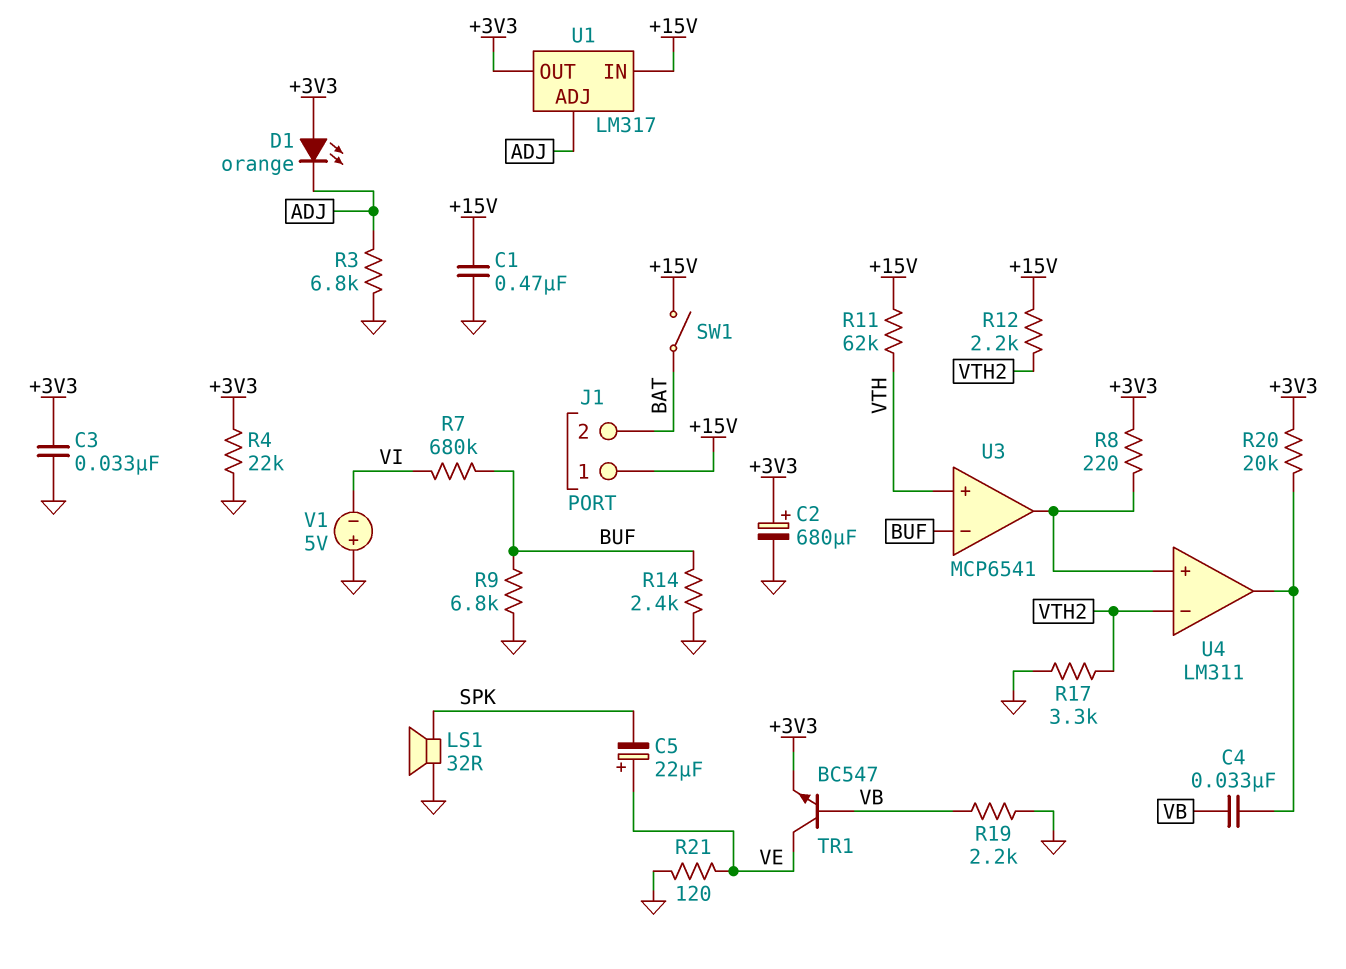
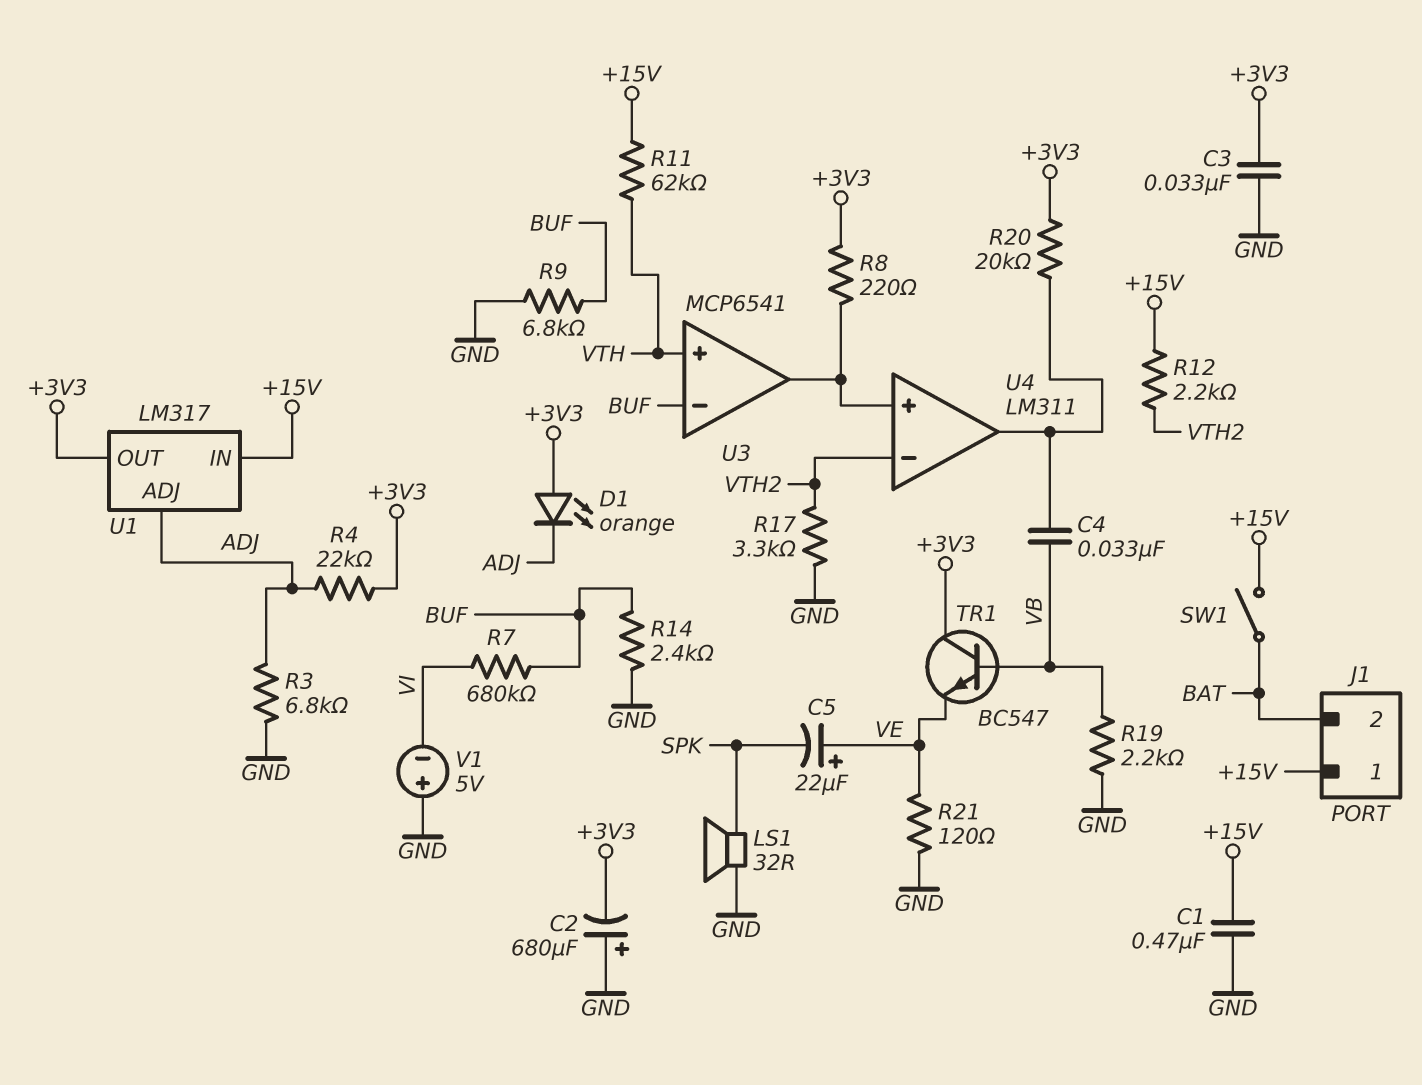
C2: 680uF (plus +3V3, minus GND) -> 680uF (plus GND, minus +3V3)
R4: 22k (+3V3, GND) -> 22k (+3V3, ADJ)
TR1: NPN BC547 (B VB, C VE, E +3V3) -> NPN BC547 (B VB, C +3V3, E VE)

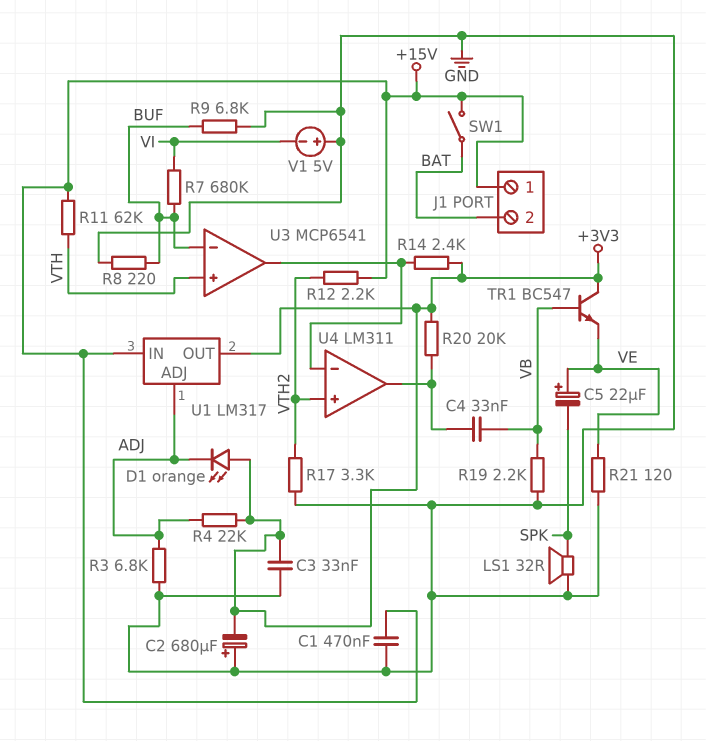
R8: 220 (+3V3, U3/out) -> 220 (BUF, GND)
R14: 2.4k (BUF, GND) -> 2.4k (+3V3, U3/out)
U4 pin in+: U3/out -> VTH2
U4 pin in-: VTH2 -> U3/out

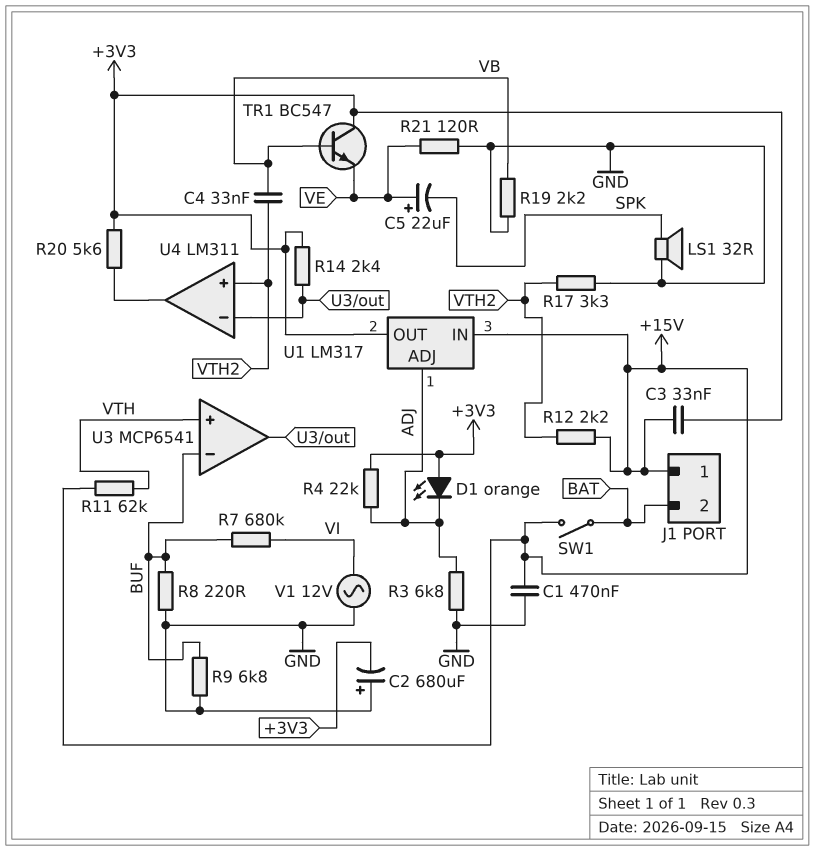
C3: 33nF (+3V3, GND) -> 33nF (+3V3, +15V)
C4: 33nF (U4/out, VB) -> 33nF (VB, VTH2)
R20: 20k (+3V3, U4/out) -> 5.6k (+3V3, U4/out)
V1: 5V (plus GND, minus VI) -> AC 12V (GND, VI)

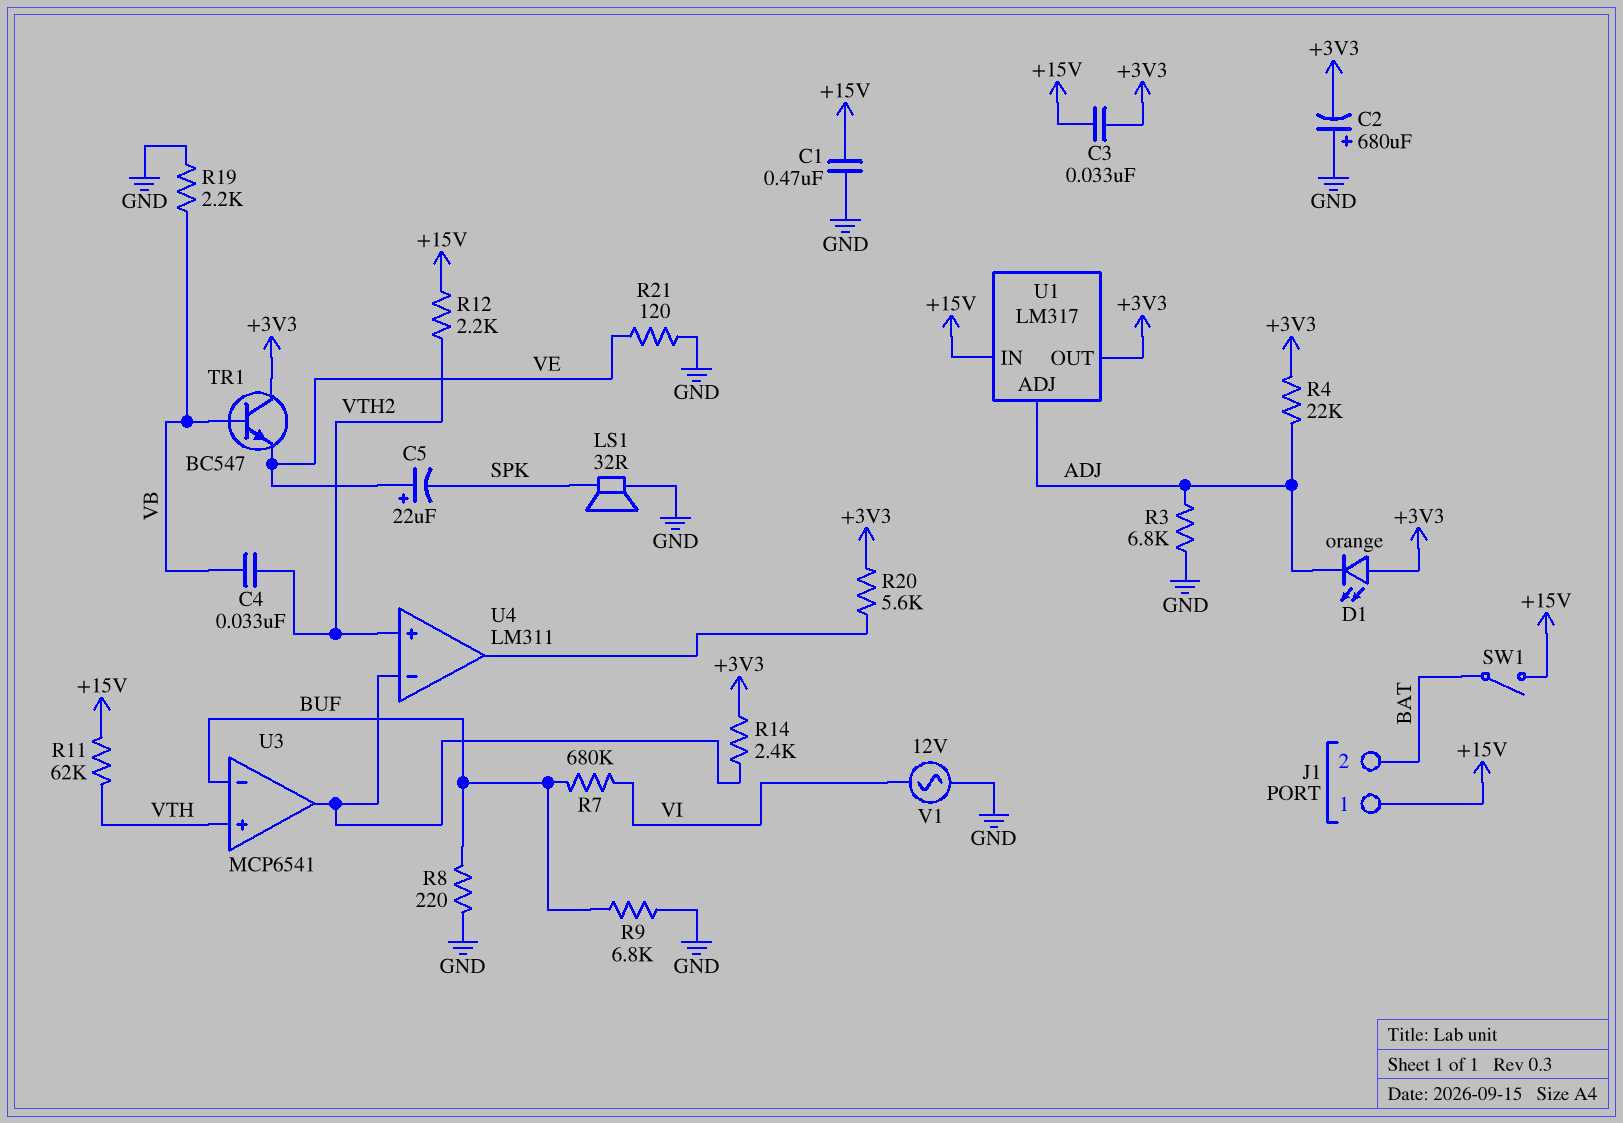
R17: 3.3k (GND, VTH2) -> none

